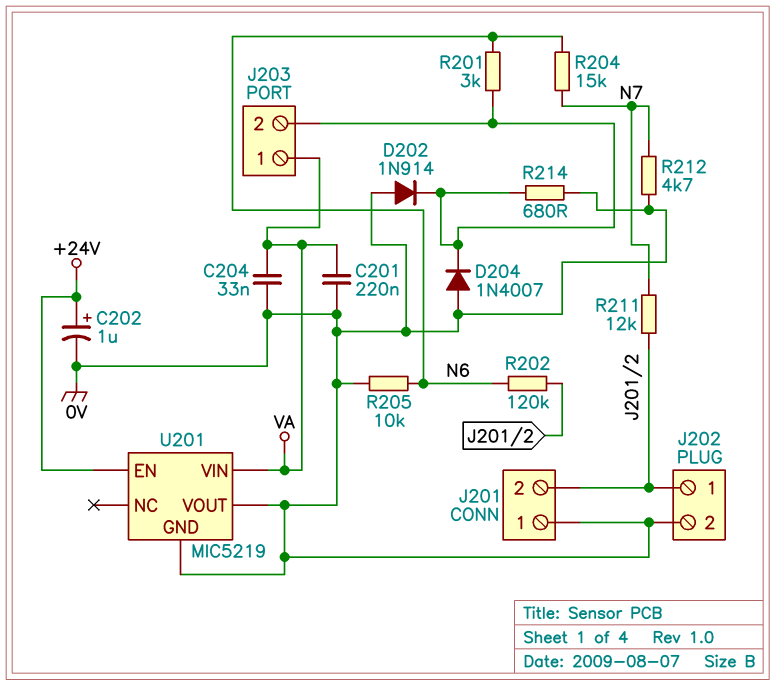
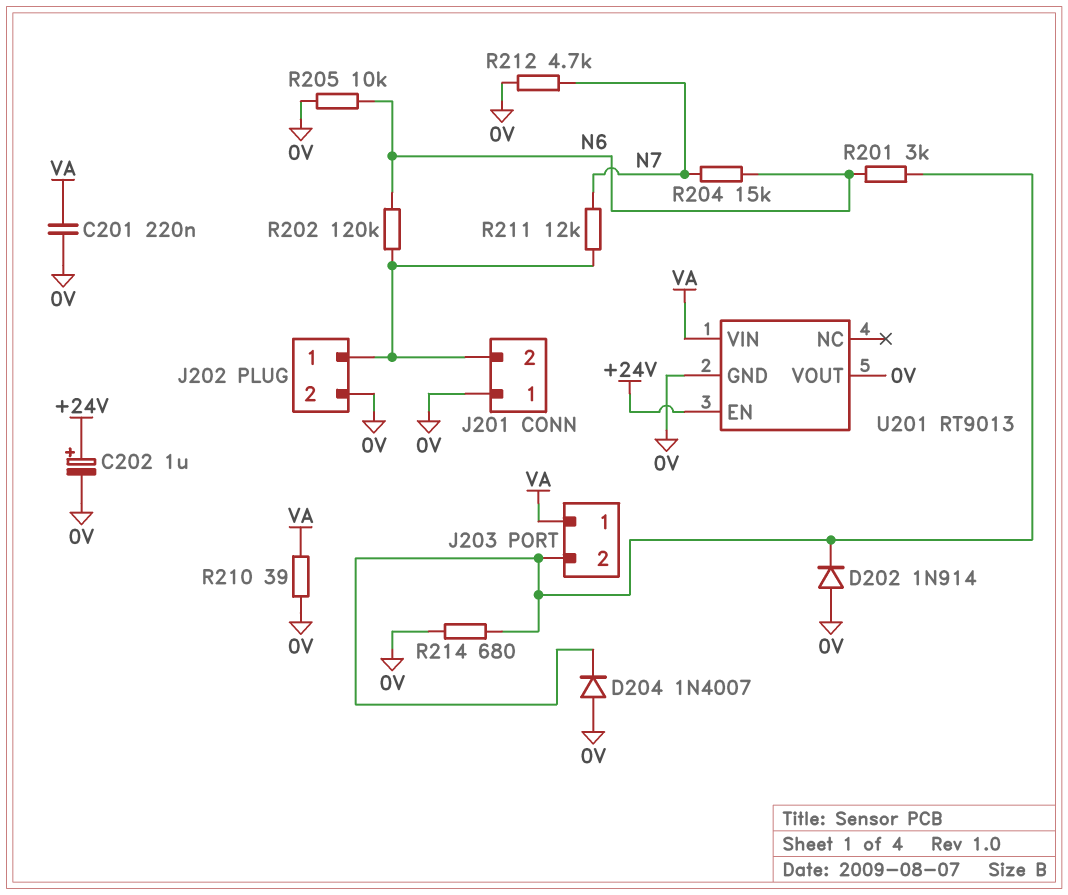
C204: 33nF (0V, VA) -> none
R210: none -> 39 (0V, VA)
U201: MIC5219 -> RT9013

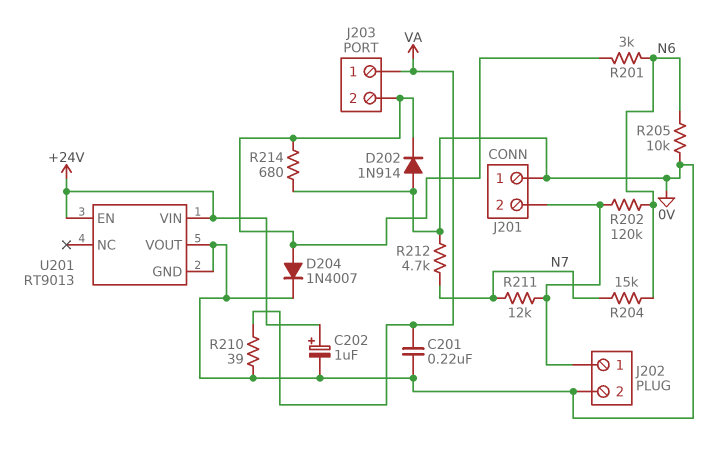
D204: diode 1N4007 (A 0V, K J203/2) -> diode 1N4007 (A J203/2, K 0V)
U201 pin VIN: VA -> +24V

